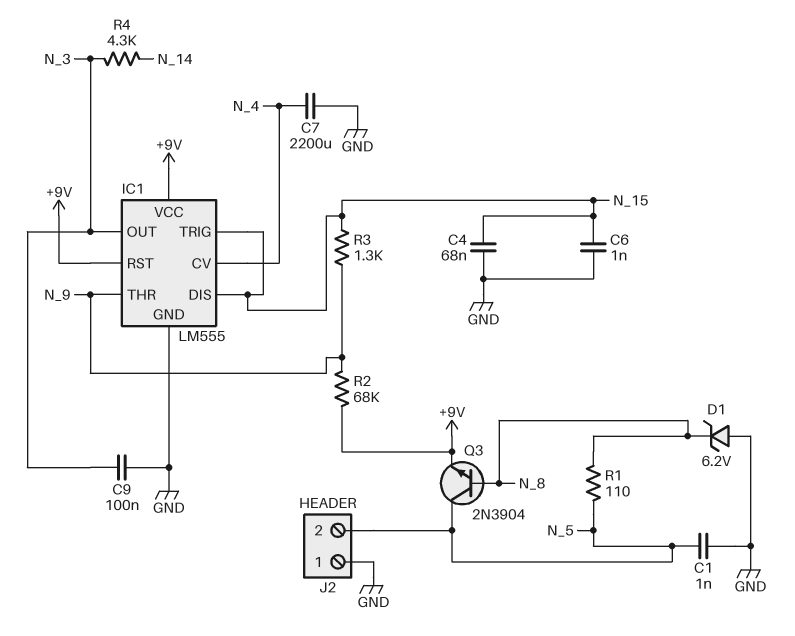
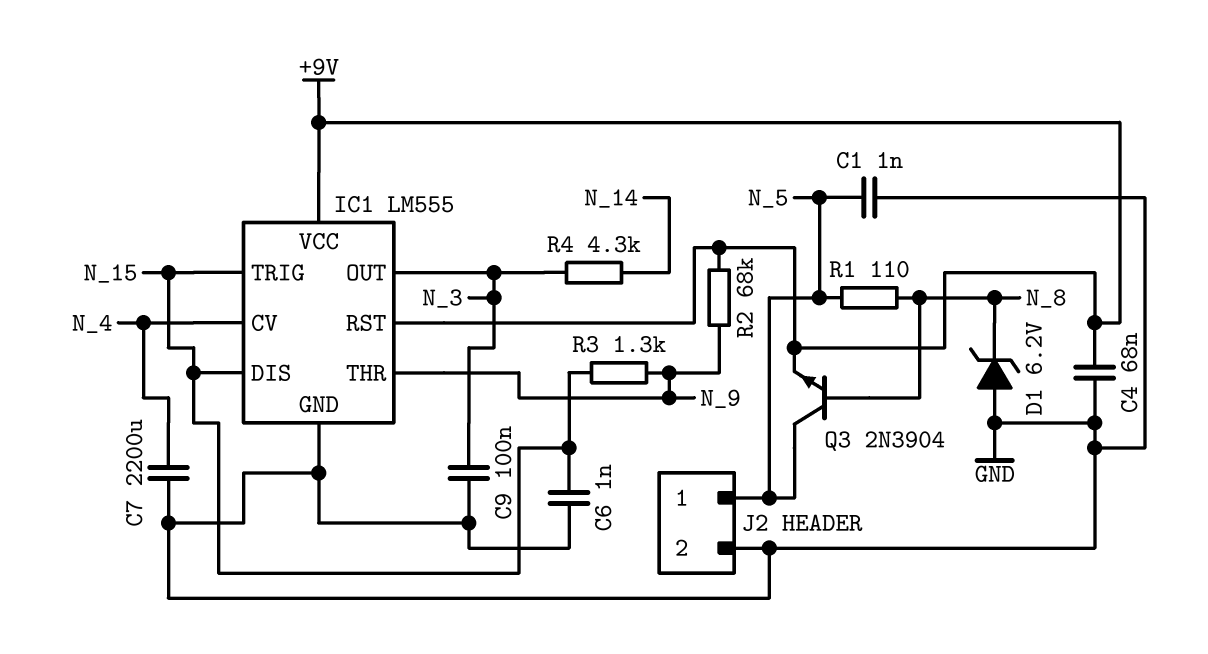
C4: 68nF (GND, N_15) -> 68nF (+9V, GND)
J2 pin 1: GND -> N_5
J2 pin 2: N_5 -> GND

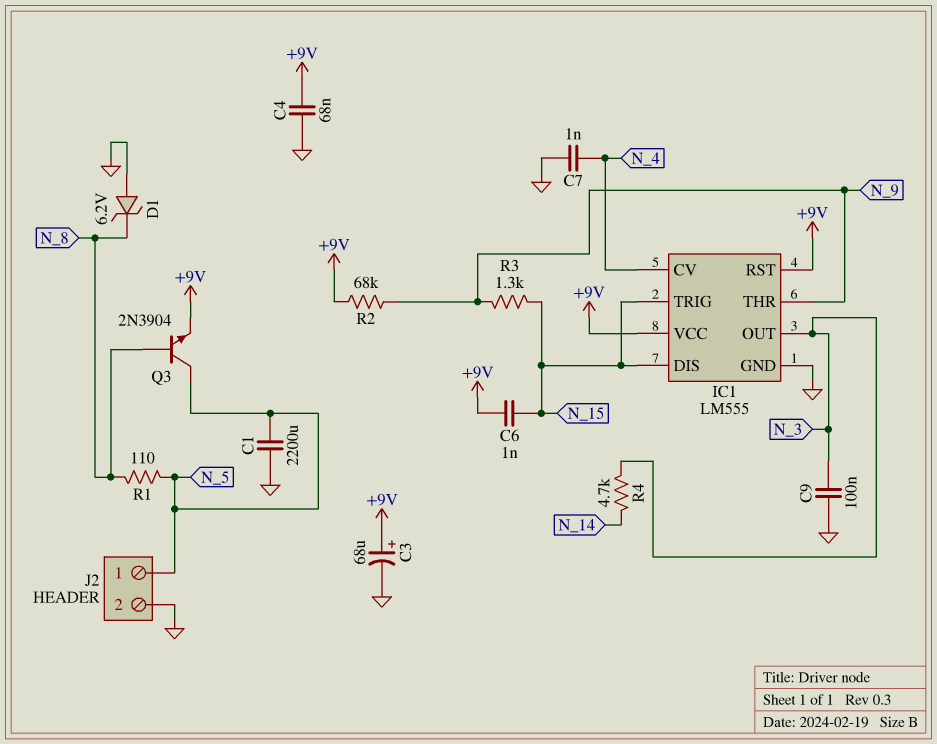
C1: 1nF (GND, N_5) -> 2200uF (GND, N_5)
C3: none -> 68uF (plus +9V, minus GND)
C6: 1nF (GND, N_15) -> 1nF (+9V, N_15)
C7: 2200uF (GND, N_4) -> 1nF (GND, N_4)
R4: 4.3k (N_3, N_14) -> 4.7k (N_3, N_14)

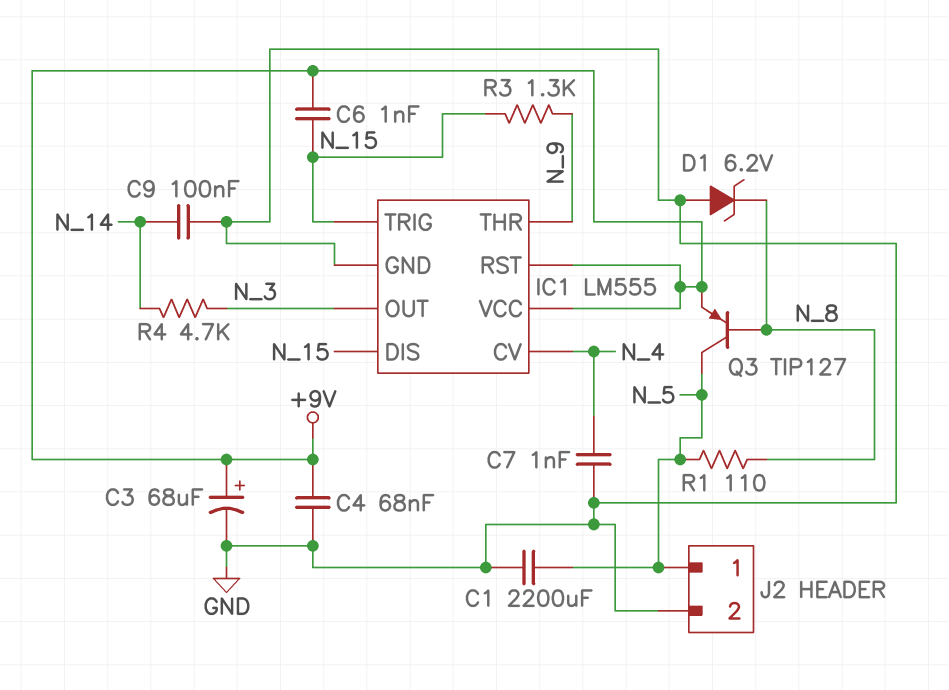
C9: 100nF (GND, N_3) -> 100nF (GND, N_14)
Q3: NPN 2N3904 (B N_8, C N_5, E +9V) -> PNP TIP127 (B N_8, C N_5, E +9V)
R2: 68k (+9V, N_9) -> none

